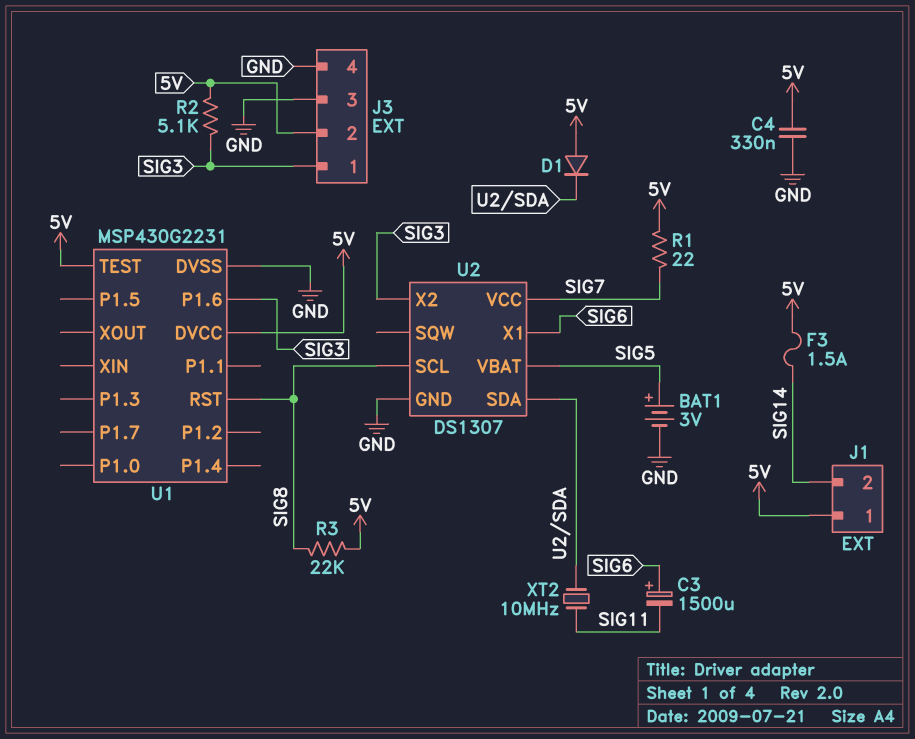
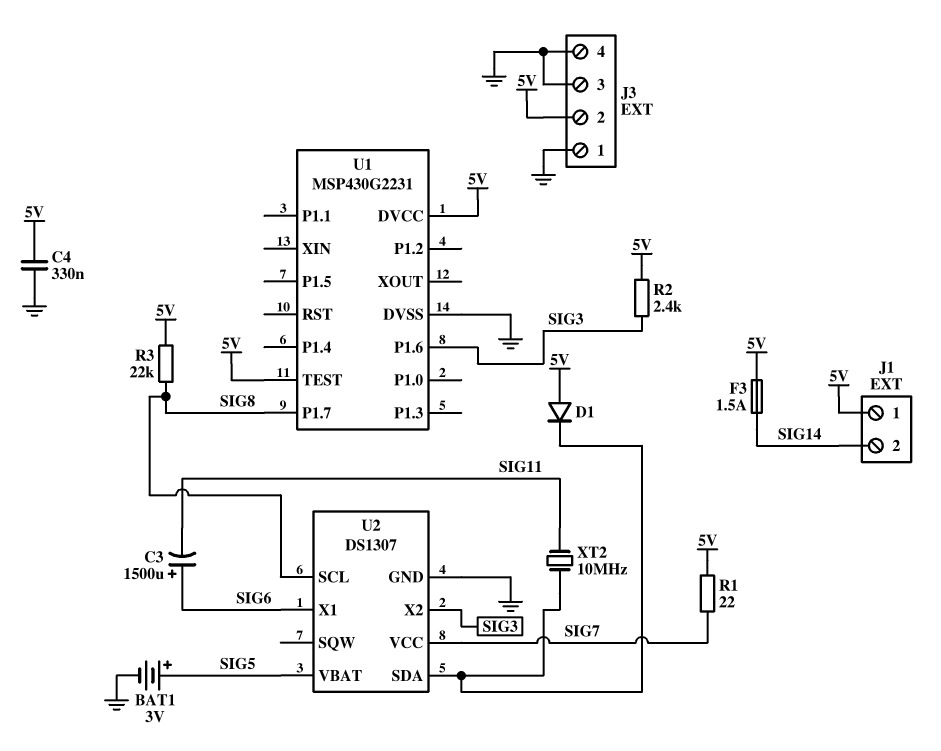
J3 pin 1: SIG3 -> GND
R2: 5.1k (5V, SIG3) -> 2.4k (5V, SIG3)
U1 pin P1.7: none -> SIG8
U1 pin RST: SIG8 -> none

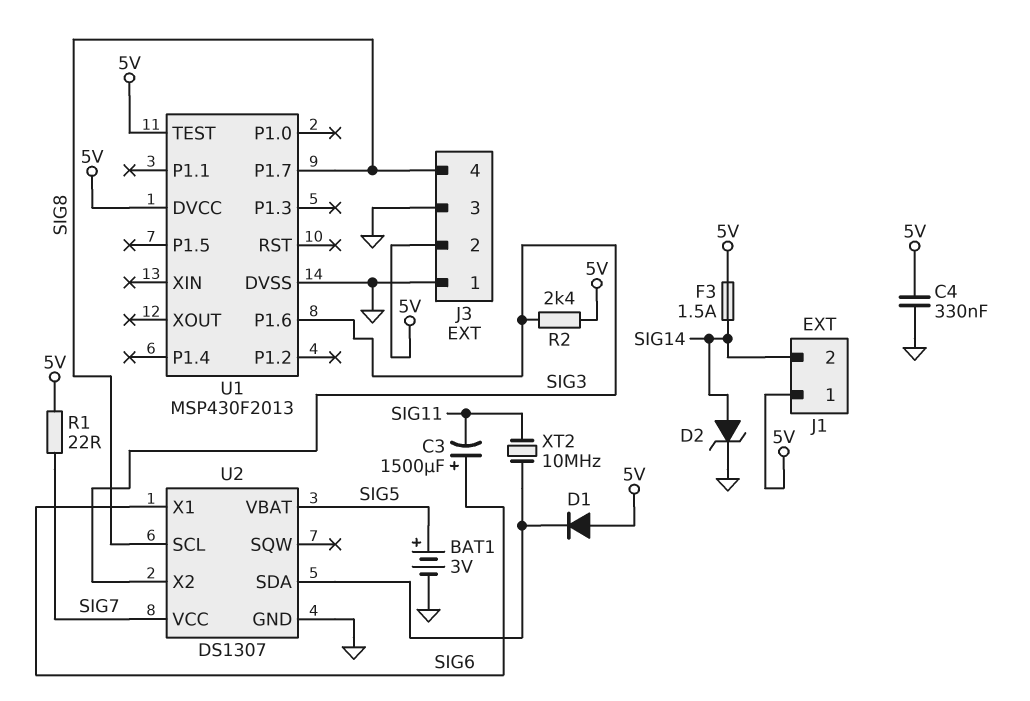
D2: none -> zener (A SIG14, K GND)
J3 pin 4: GND -> SIG8
R3: 22k (5V, SIG8) -> none
U1: MSP430G2231 -> MSP430F2013

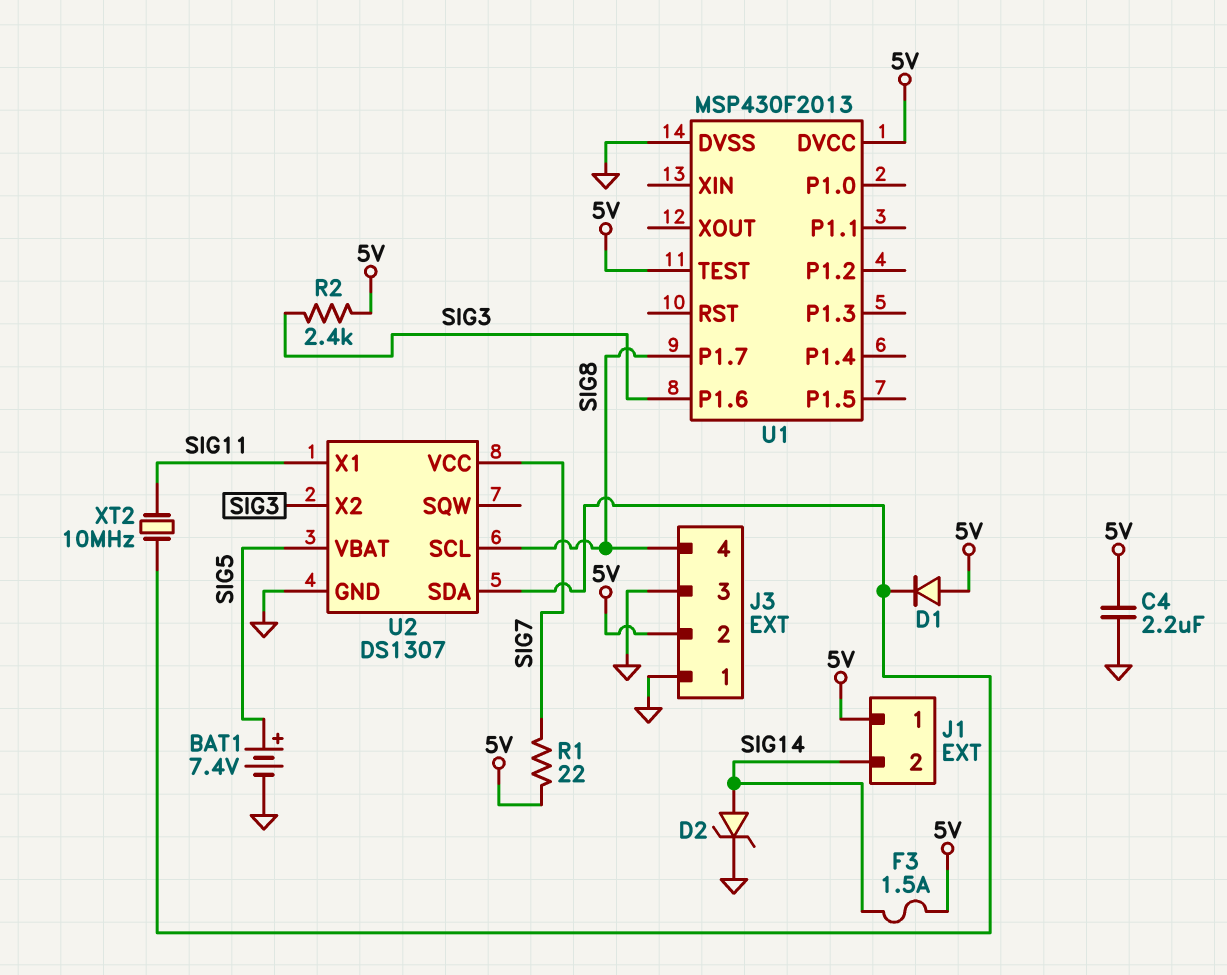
BAT1: 3V (plus SIG5, minus GND) -> 7.4V (plus SIG5, minus GND)
C3: 1500uF (plus SIG6, minus SIG11) -> none
C4: 330nF (5V, GND) -> 2.2uF (5V, GND)
U2 pin X1: SIG6 -> SIG11

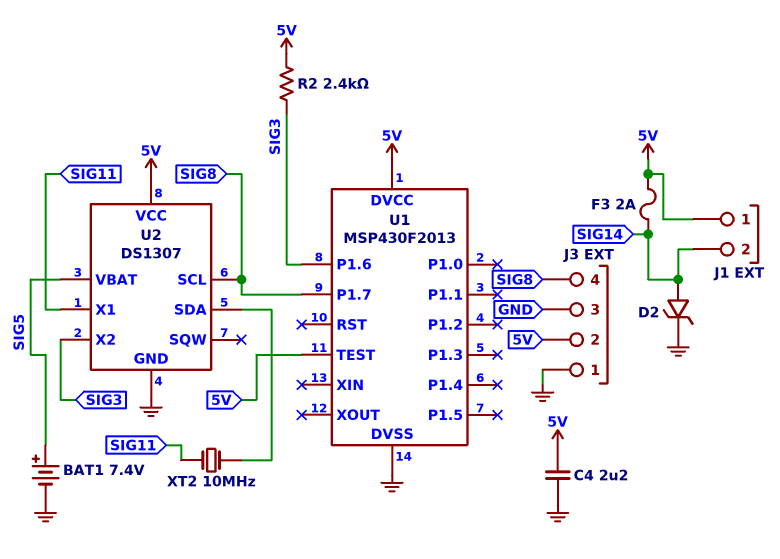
D1: diode (A 5V, K U2/SDA) -> none
F3: 1.5A (5V, SIG14) -> 2A (5V, SIG14)
R1: 22 (5V, SIG7) -> none
U2 pin VCC: SIG7 -> 5V

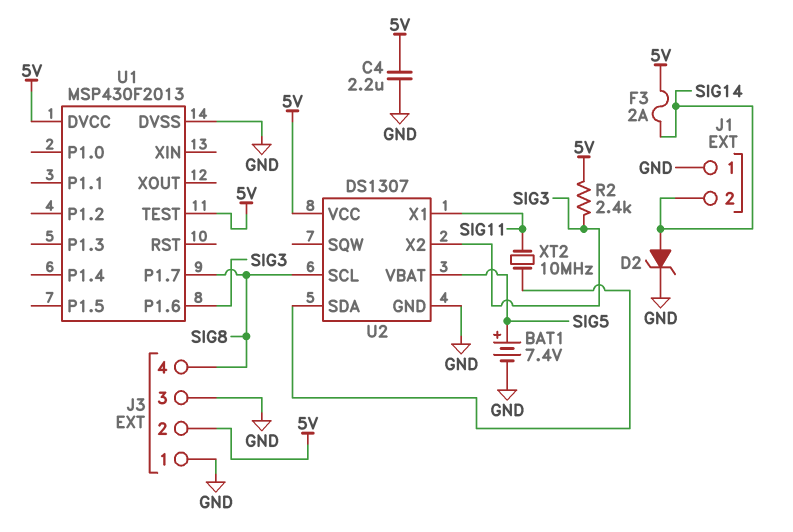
J1 pin 1: 5V -> GND

